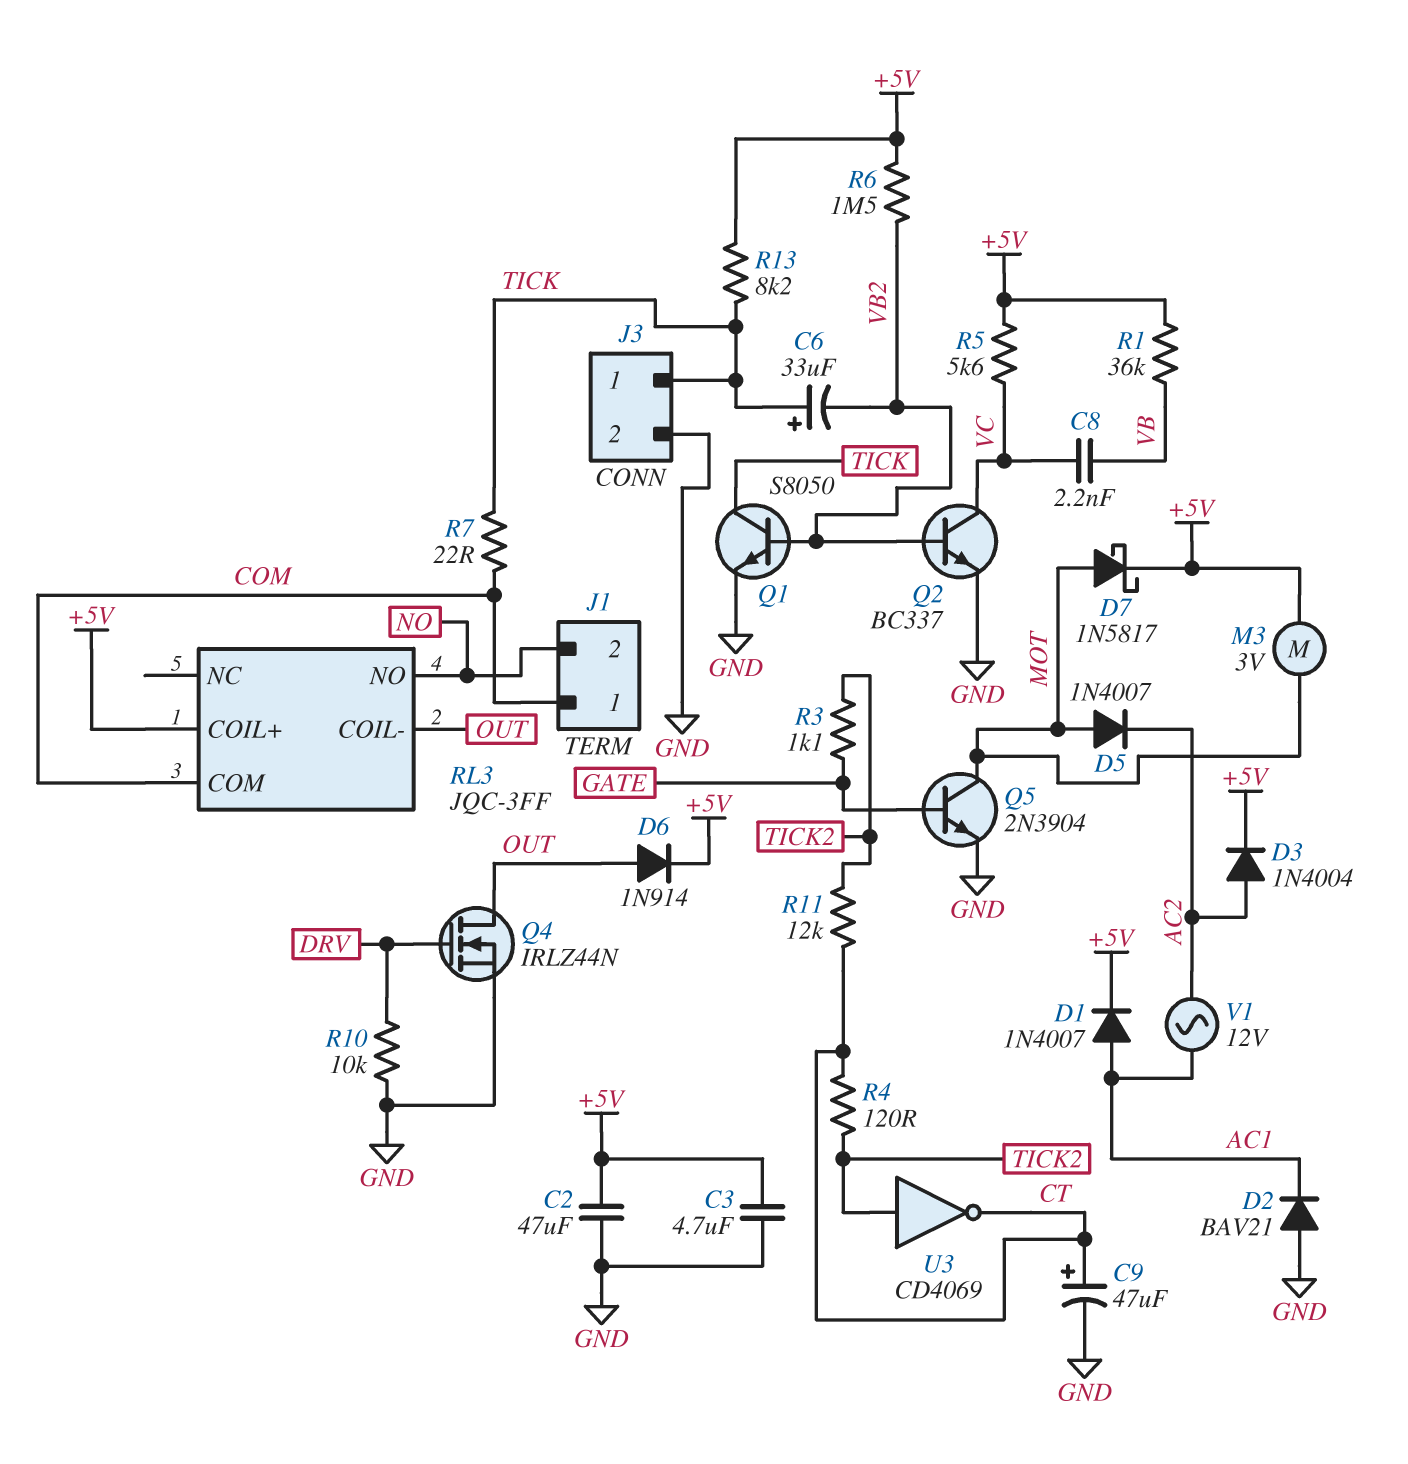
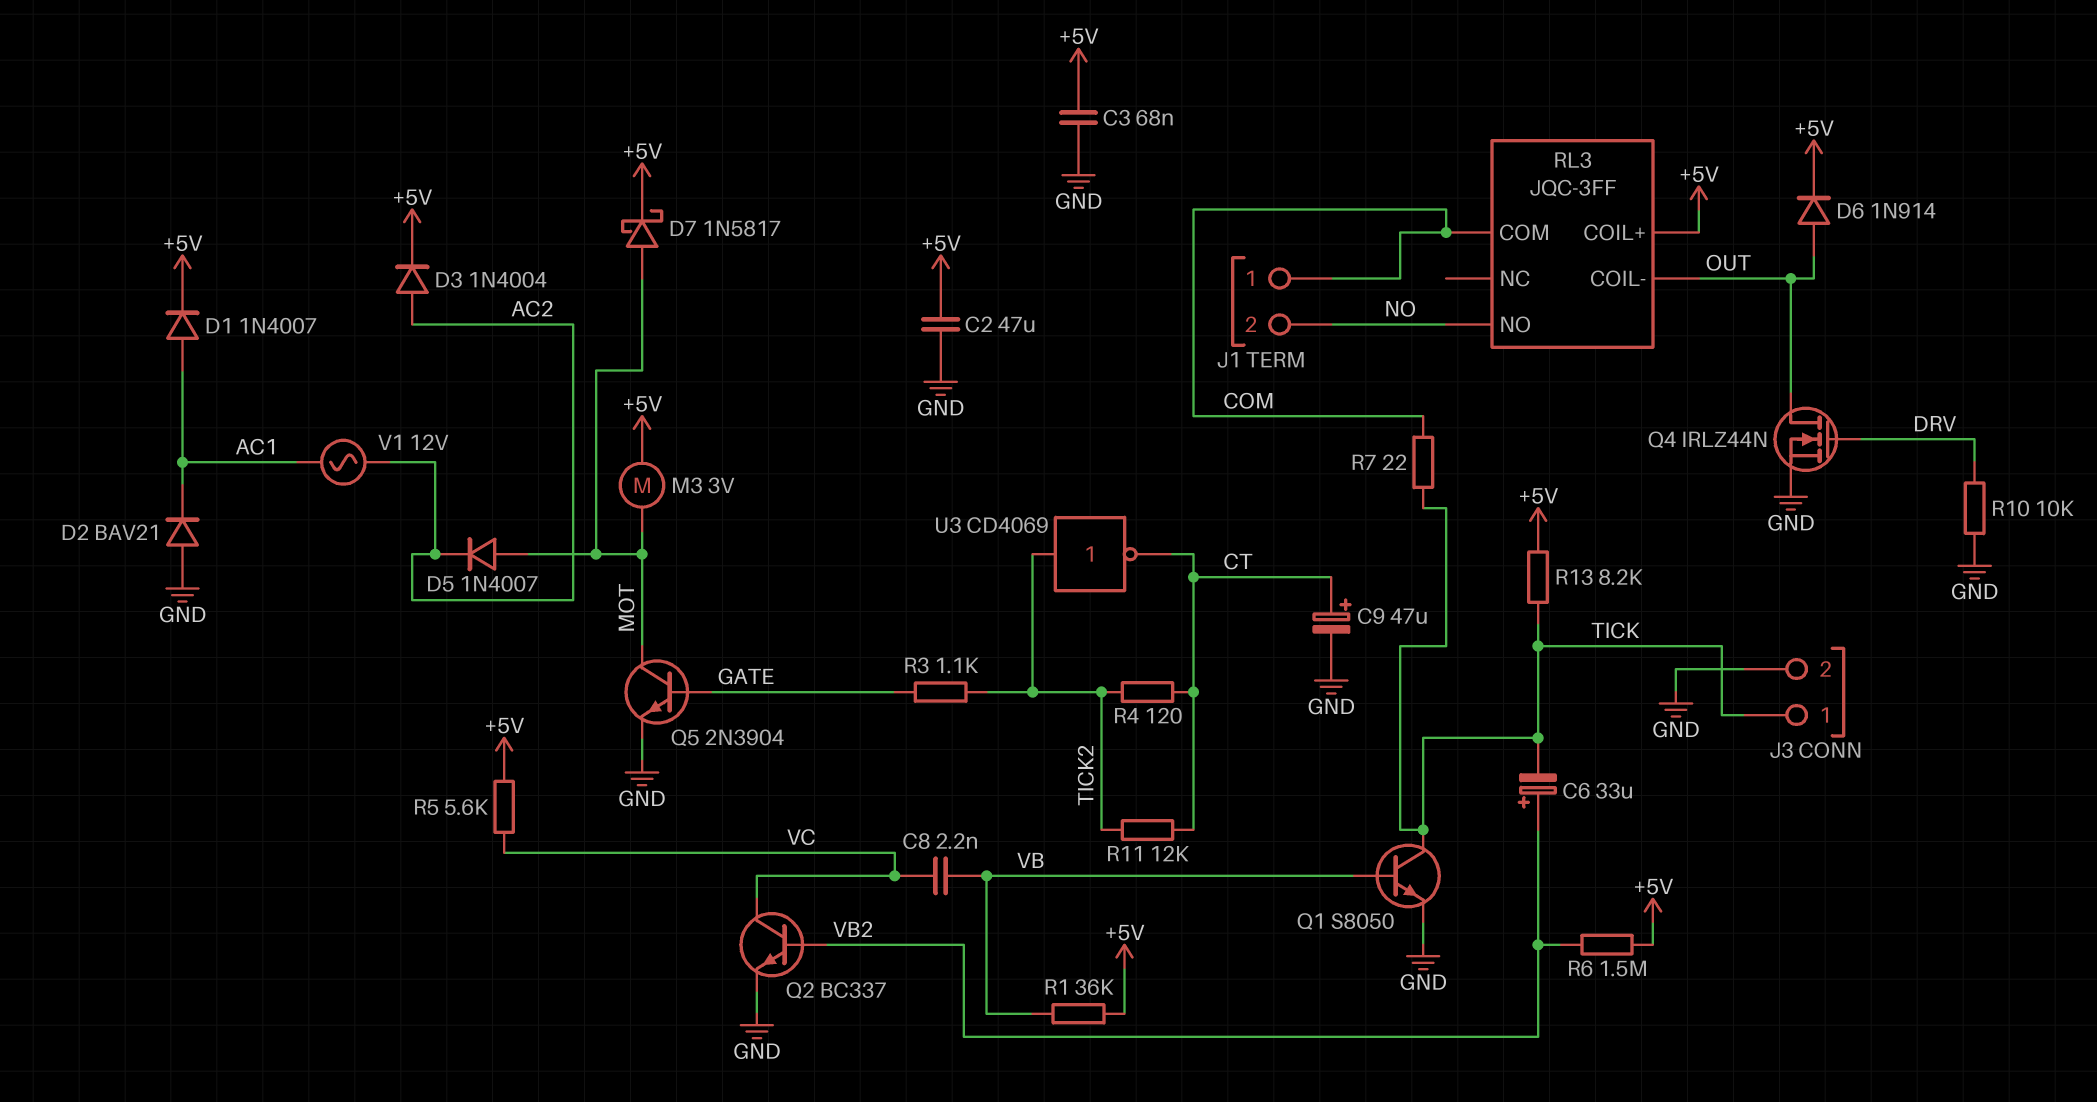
C3: 4.7uF (+5V, GND) -> 68nF (+5V, GND)
C6: 33uF (plus TICK, minus VB2) -> 33uF (plus VB2, minus TICK)
Q1: NPN S8050 (B VB2, C TICK, E GND) -> NPN S8050 (B VB, C TICK, E GND)

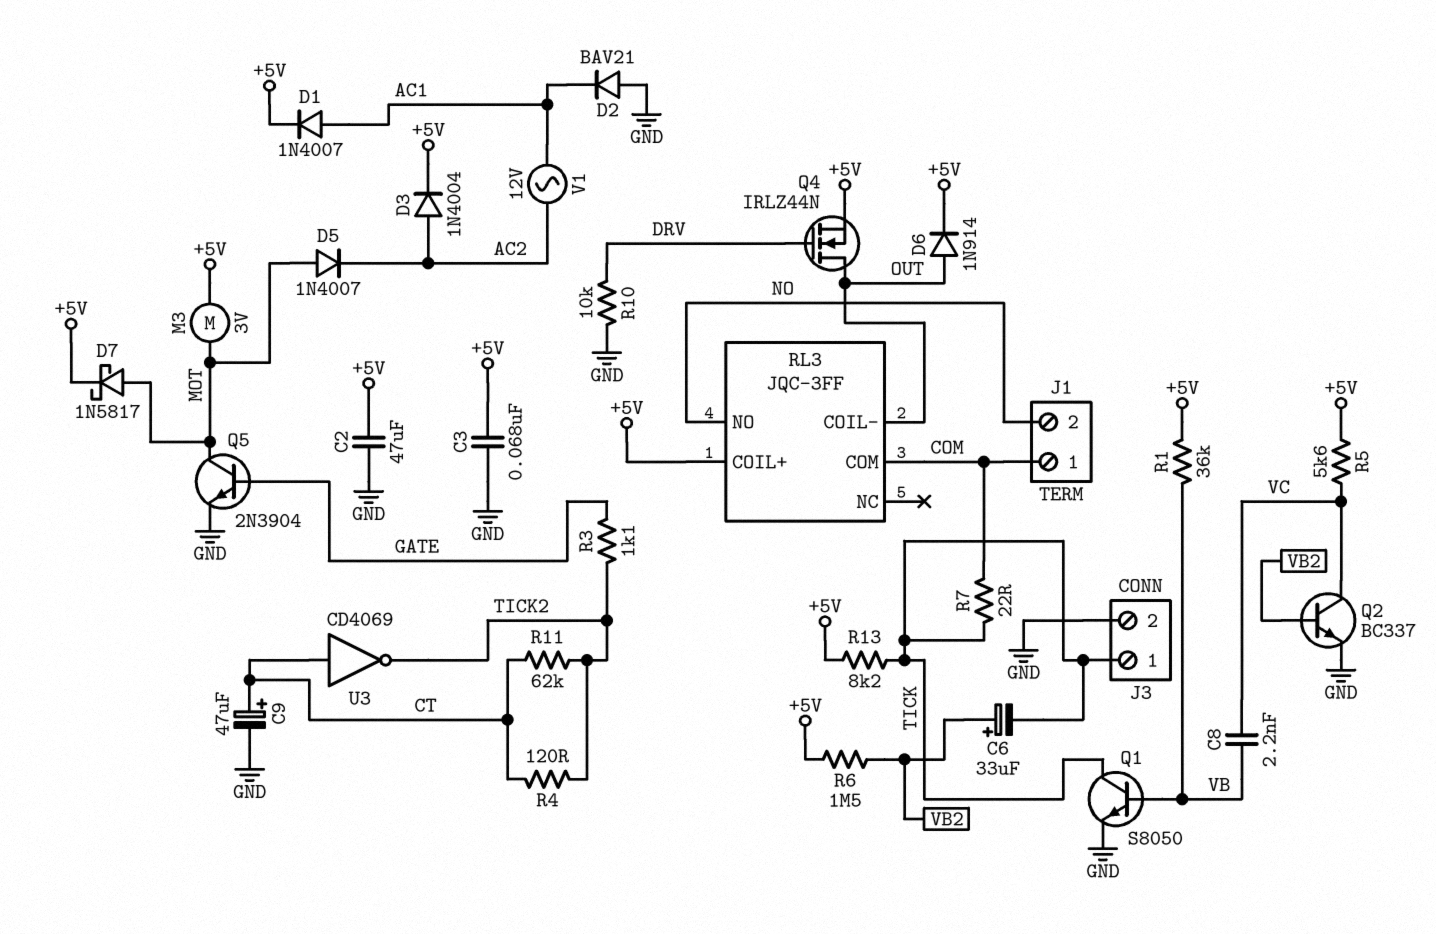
Q4: NMOS IRLZ44N (G DRV, D OUT, S GND) -> NMOS IRLZ44N (G DRV, D OUT, S +5V)
R11: 12k (CT, TICK2) -> 62k (CT, TICK2)
U3: NOT CD4069 (in TICK2, out CT) -> NOT CD4069 (in CT, out TICK2)

